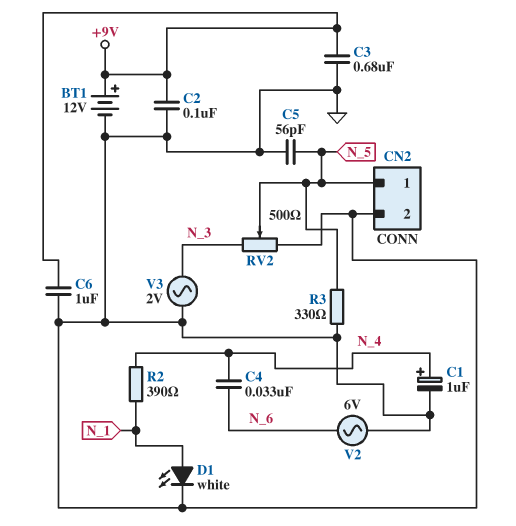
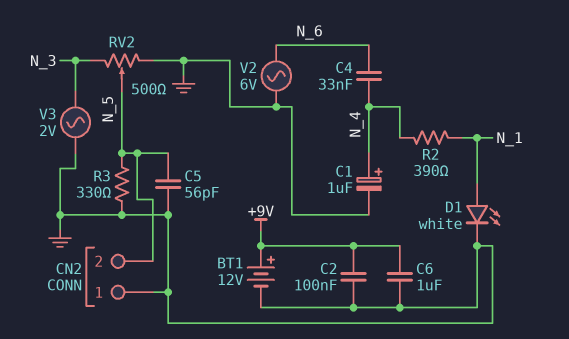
C3: 680nF (+9V, GND) -> none
CN2 pin 1: N_5 -> GND
CN2 pin 2: GND -> N_5

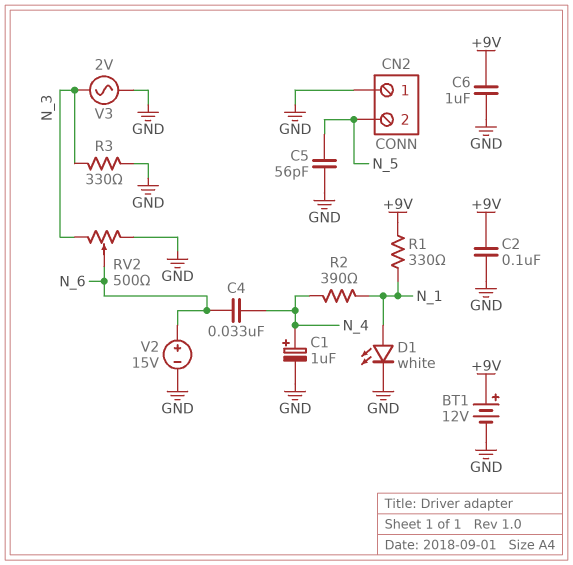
R1: none -> 330 (+9V, N_1)
R3: 330 (GND, N_5) -> 330 (GND, N_3)
RV2: 500 (GND, N_3, wiper N_5) -> 500 (GND, N_3, wiper N_6)
V2: AC 6V (GND, N_6) -> 15V (plus N_6, minus GND)

